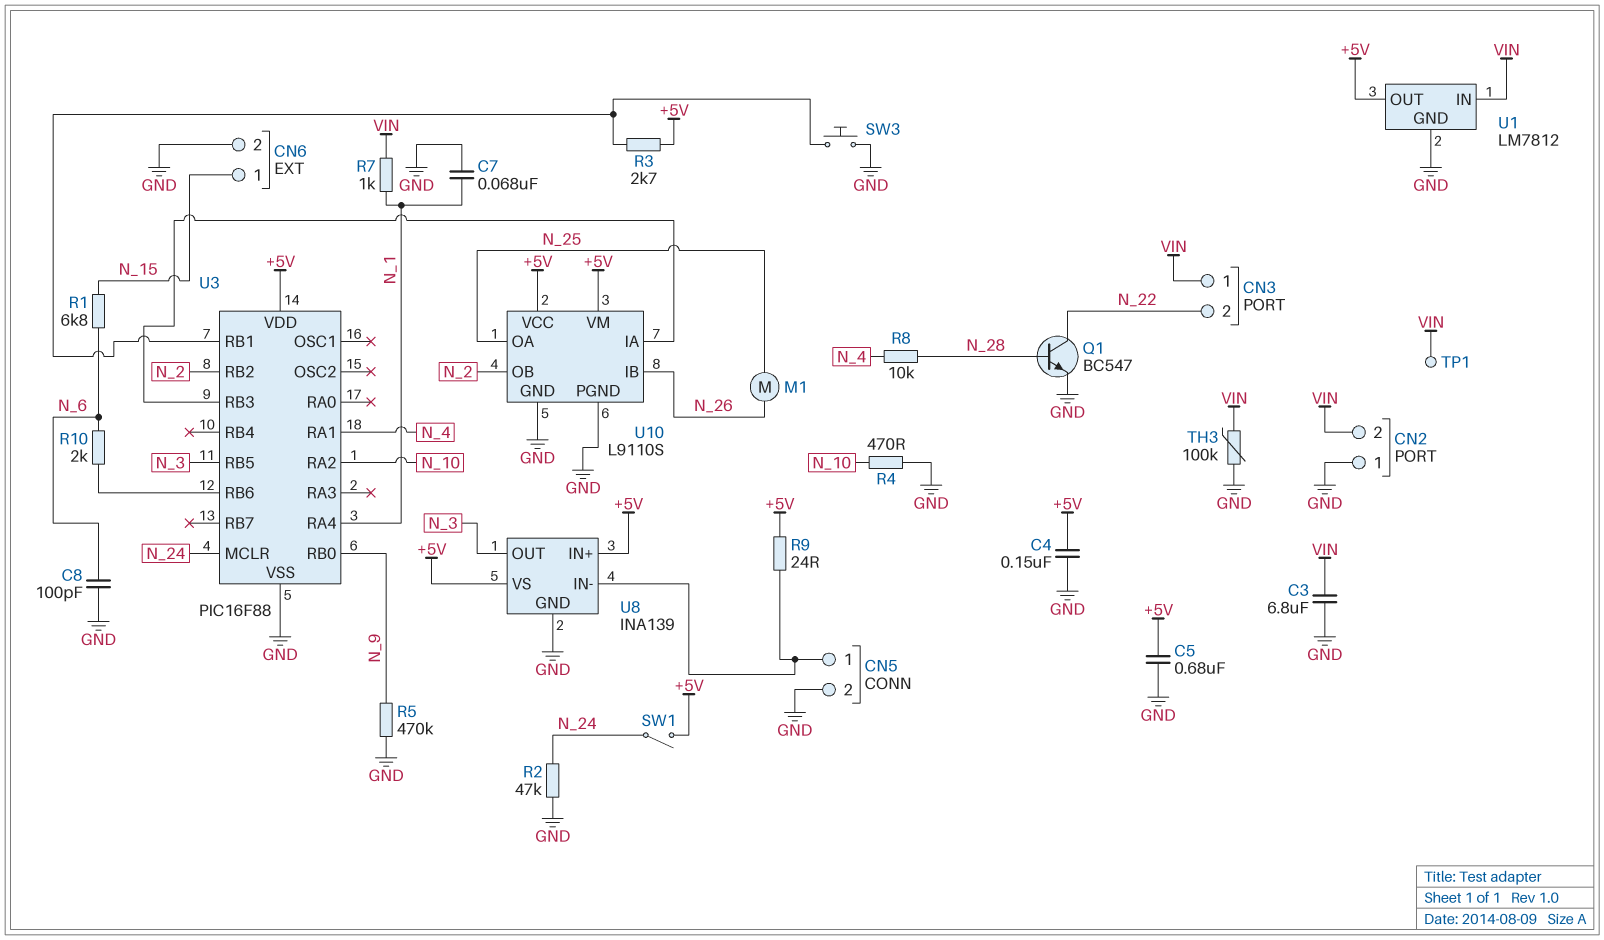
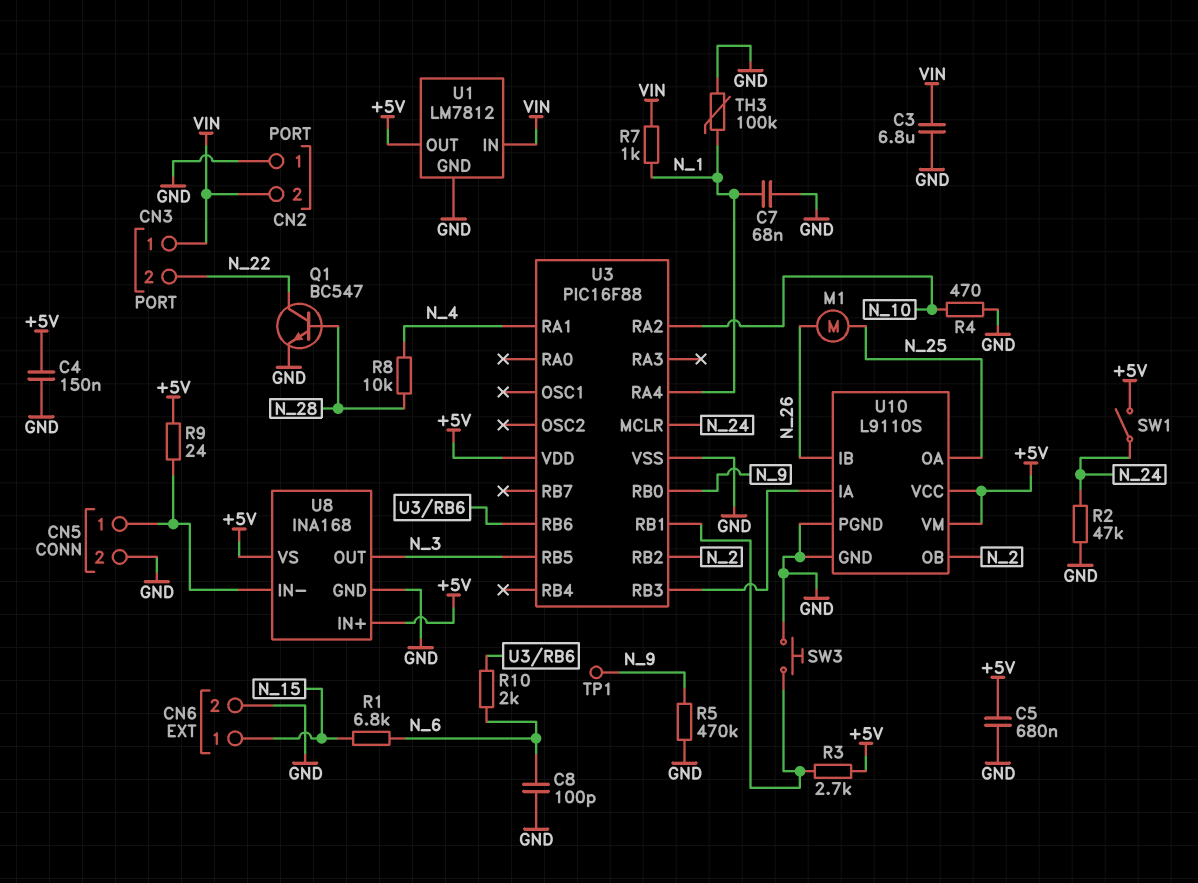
TH3: 100k (GND, VIN) -> 100k (GND, N_1)
TP1: test point (VIN) -> test point (N_9)
U8: INA139 -> INA168

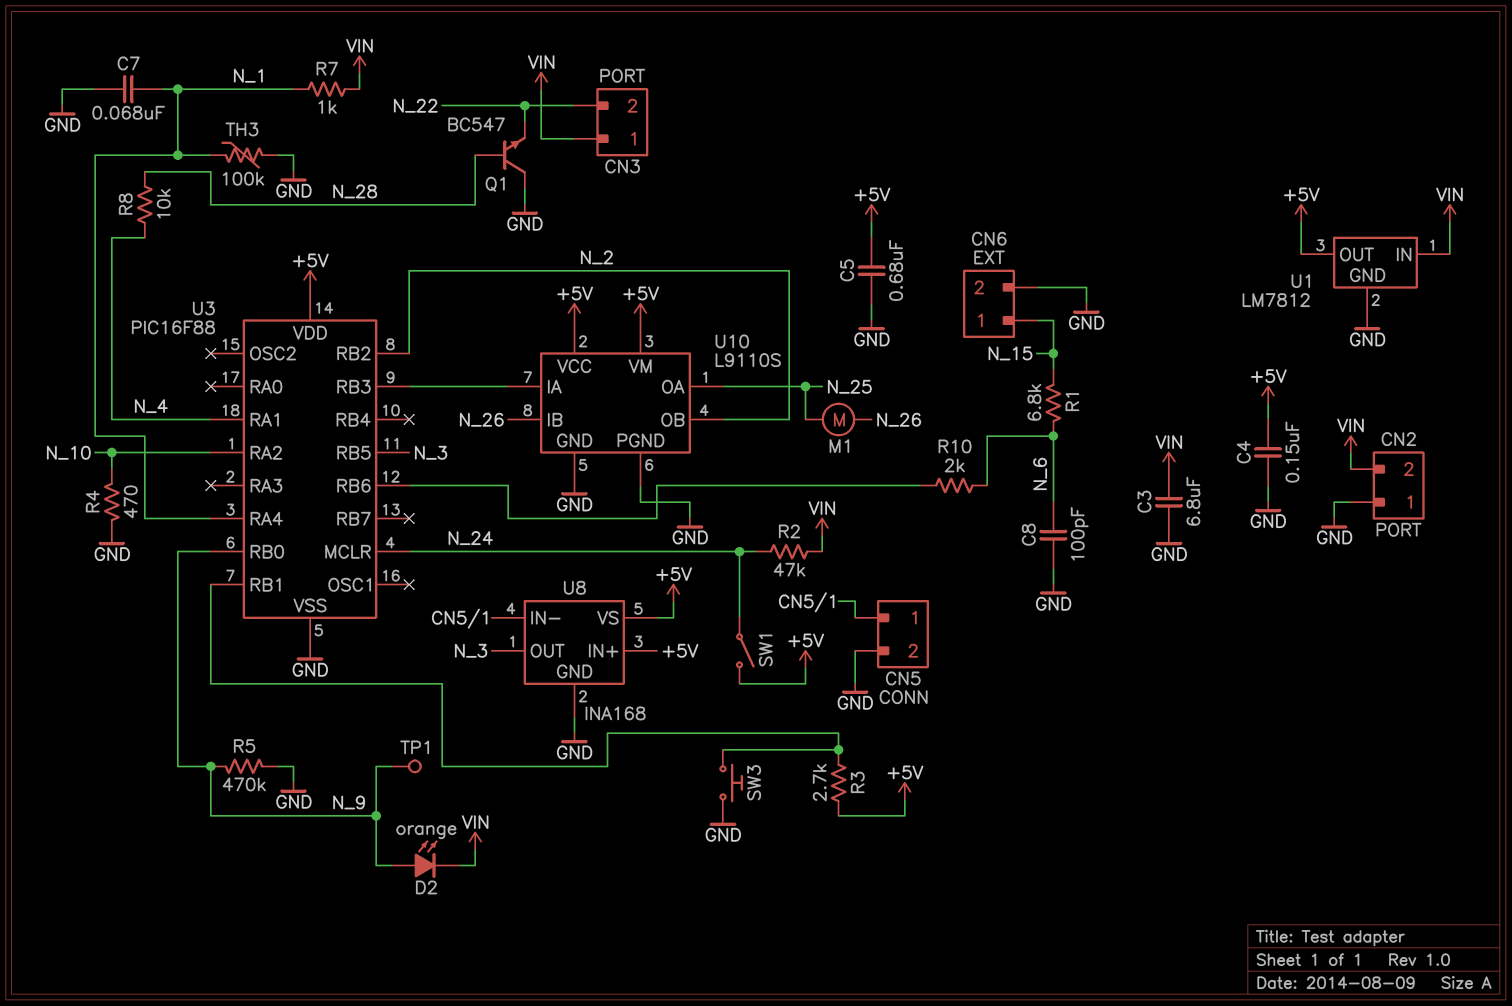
D2: none -> LED orange (A N_9, K VIN)
Q1: NPN BC547 (B N_28, C N_22, E GND) -> NPN BC547 (B N_28, C GND, E N_22)
R2: 47k (GND, N_24) -> 47k (N_24, VIN)
R9: 24 (+5V, CN5/1) -> none

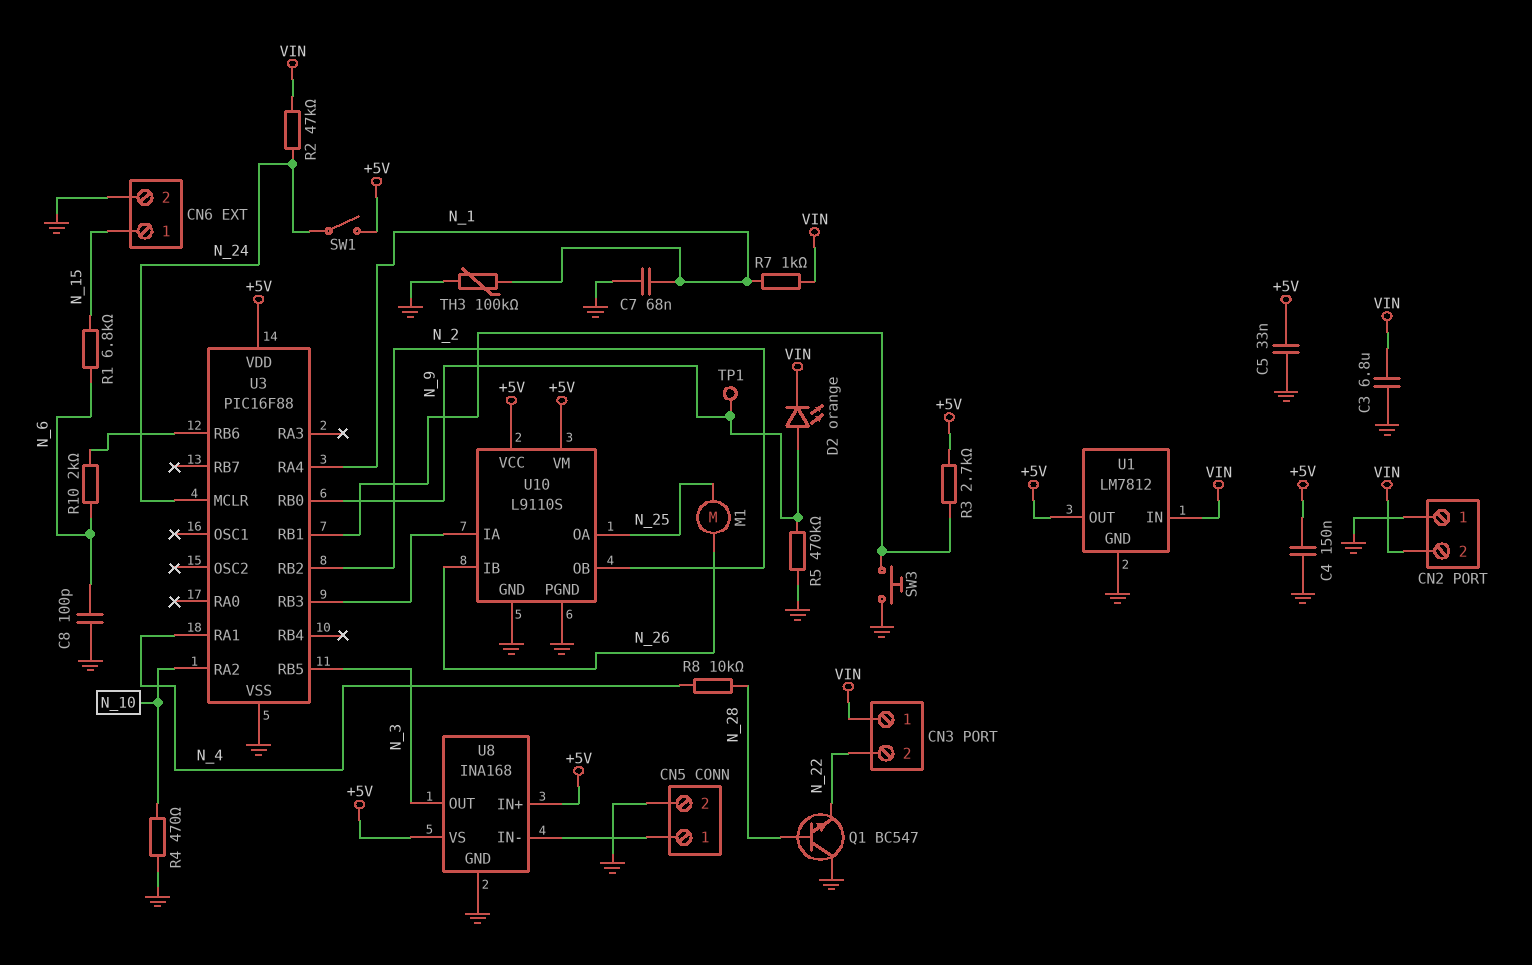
C5: 680nF (+5V, GND) -> 33nF (+5V, GND)

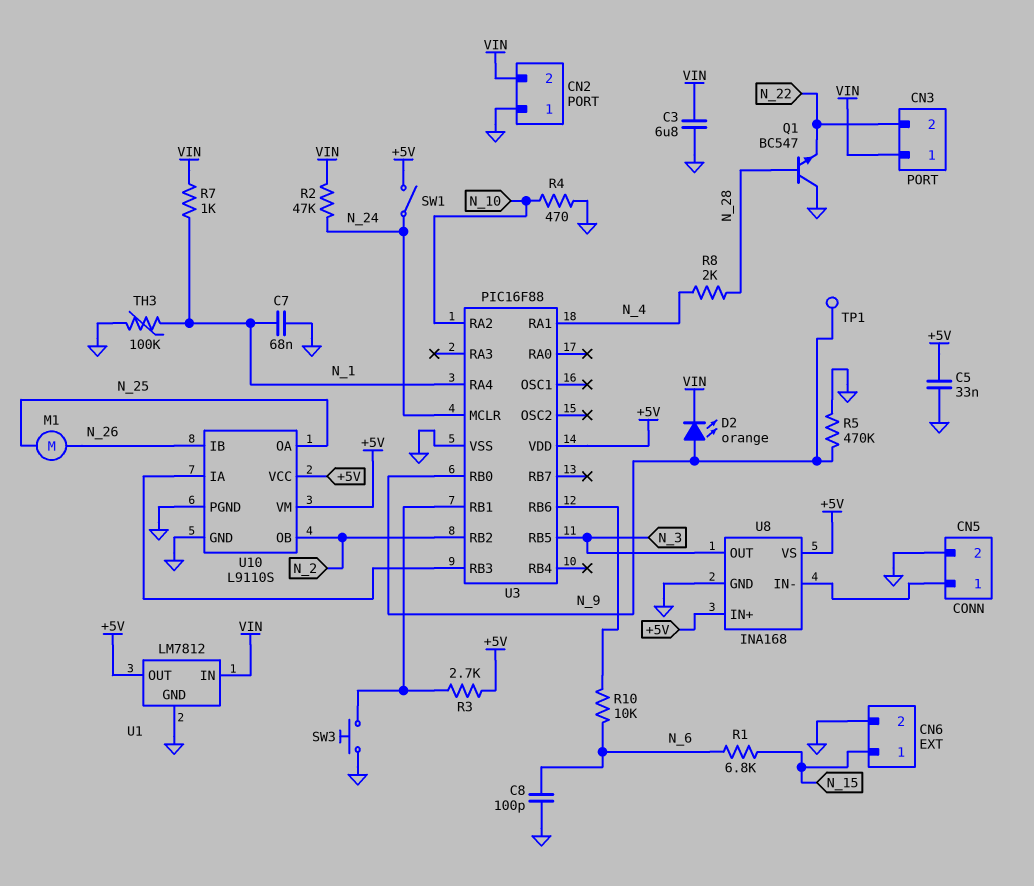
C4: 150nF (+5V, GND) -> none
R8: 10k (N_4, N_28) -> 2k (N_4, N_28)
R10: 2k (N_6, U3/RB6) -> 10k (N_6, U3/RB6)

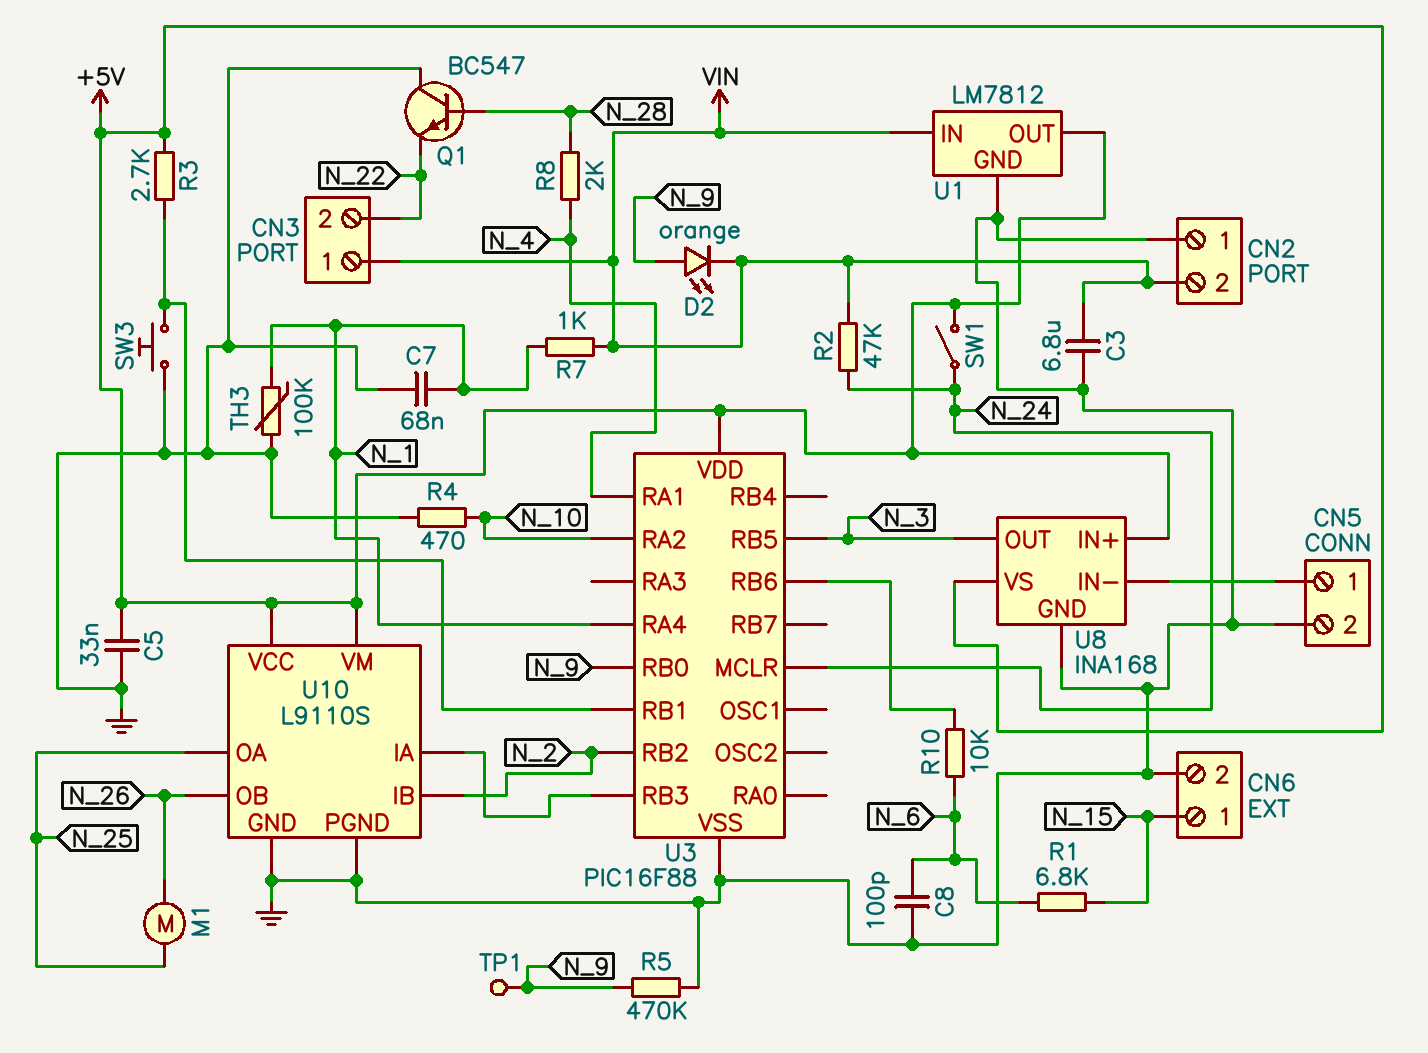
U10 pin IB: N_26 -> N_2
U10 pin OB: N_2 -> N_26

